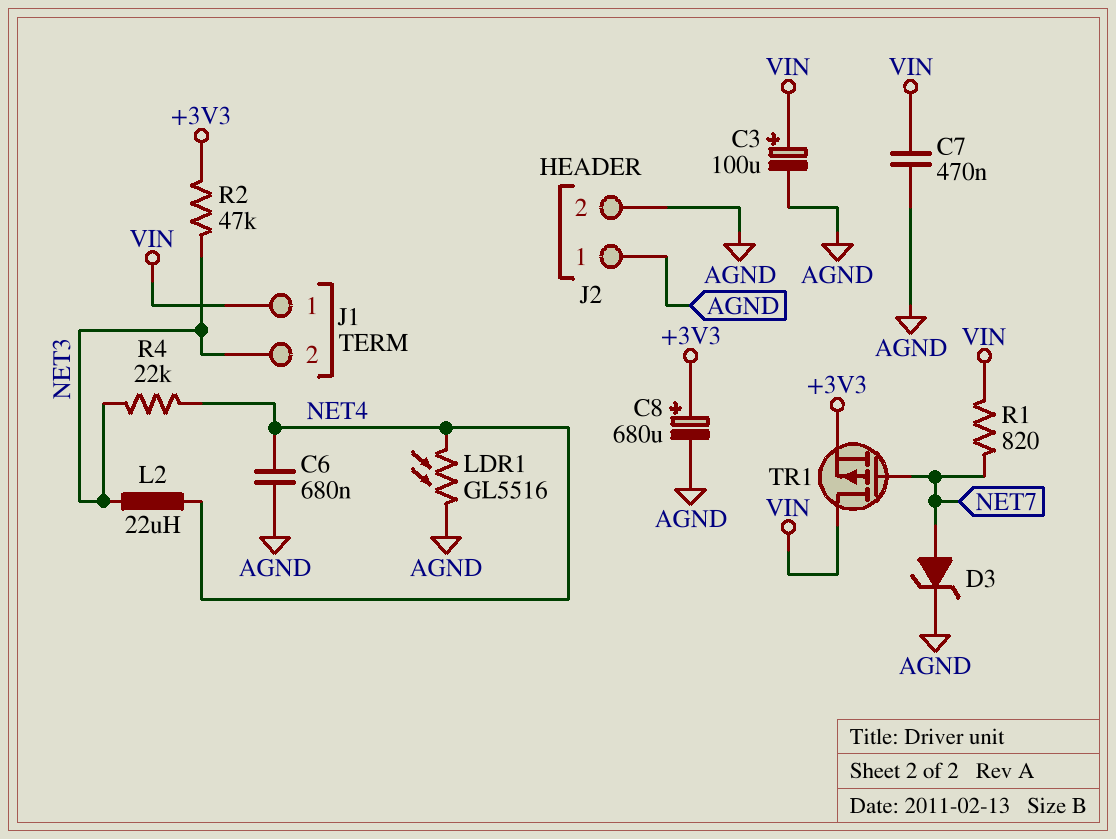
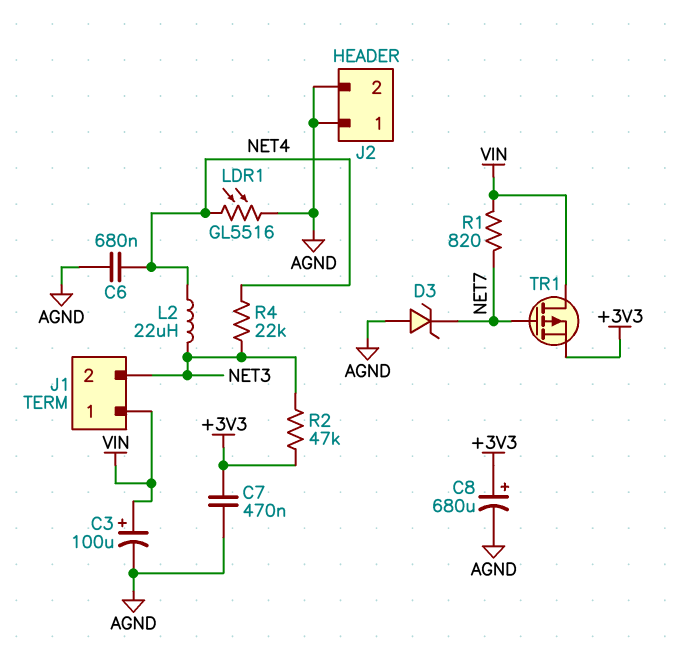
C7: 470nF (AGND, VIN) -> 470nF (+3V3, AGND)
D3: zener (A NET7, K AGND) -> zener (A AGND, K NET7)

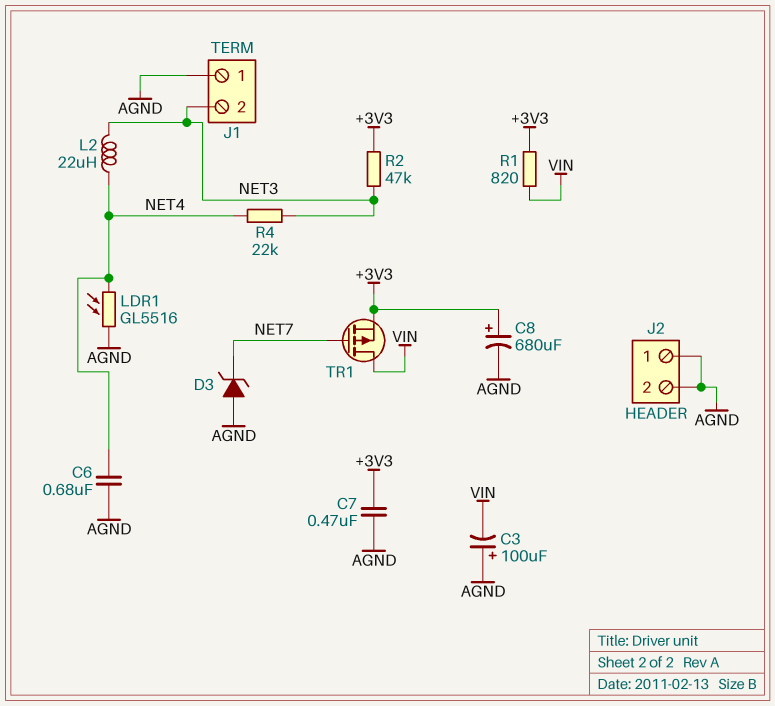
C3: 100uF (plus VIN, minus AGND) -> 100uF (plus AGND, minus VIN)
J1 pin 1: VIN -> AGND
R1: 820 (NET7, VIN) -> 820 (+3V3, VIN)

